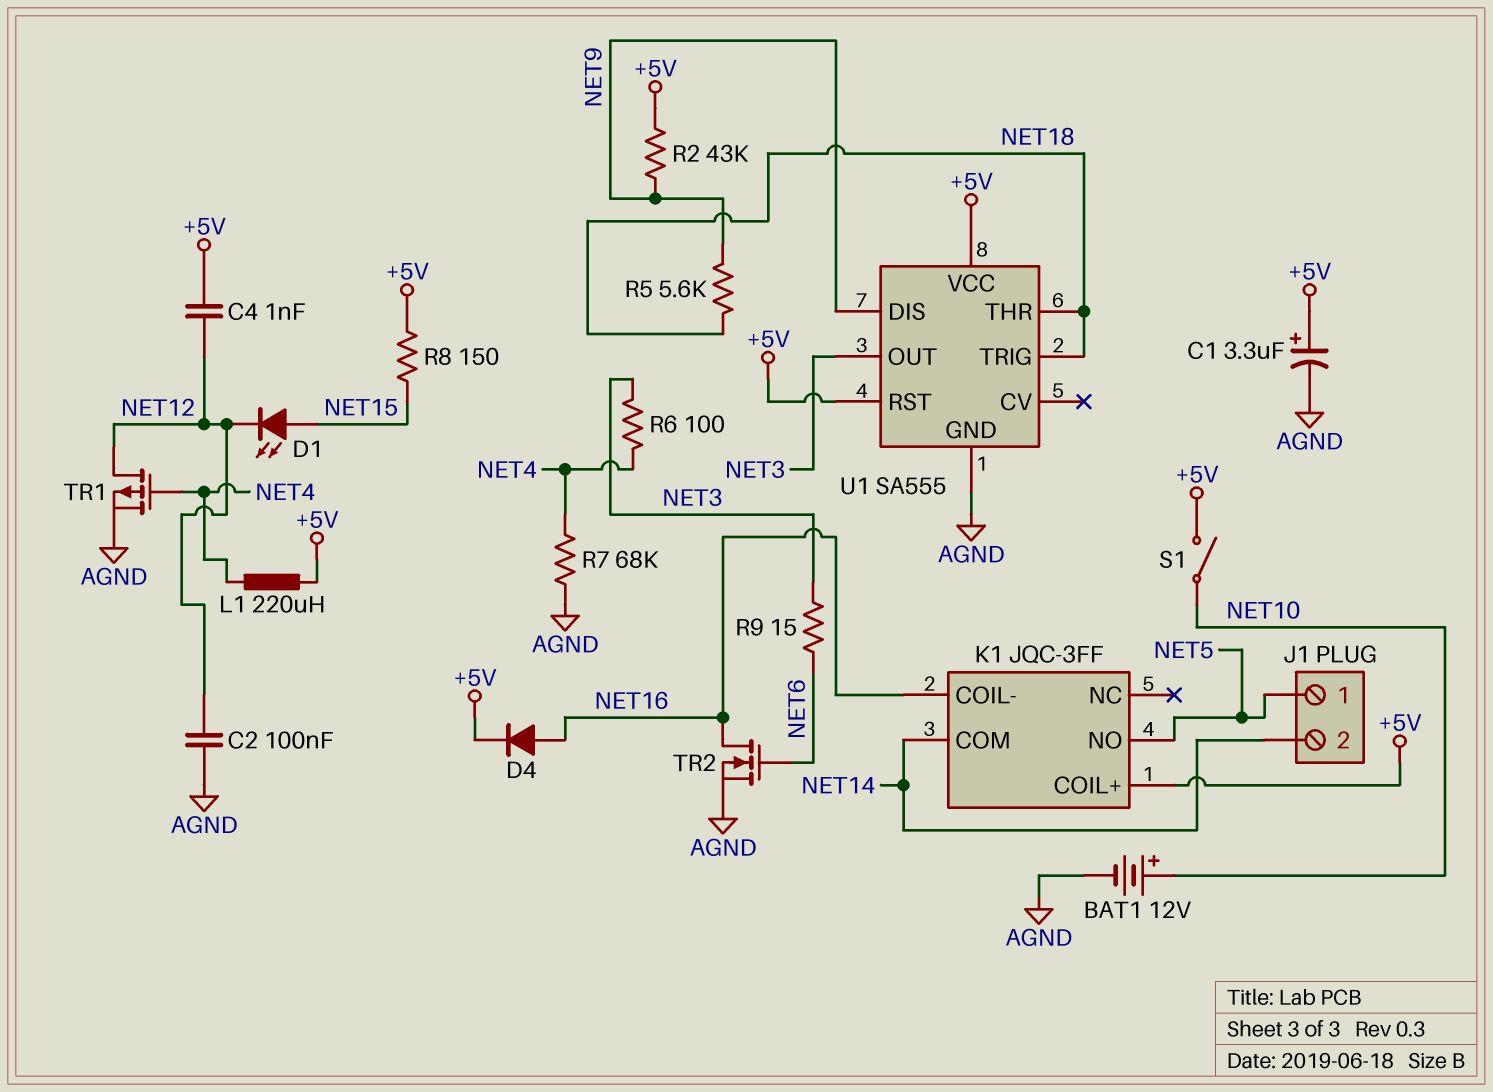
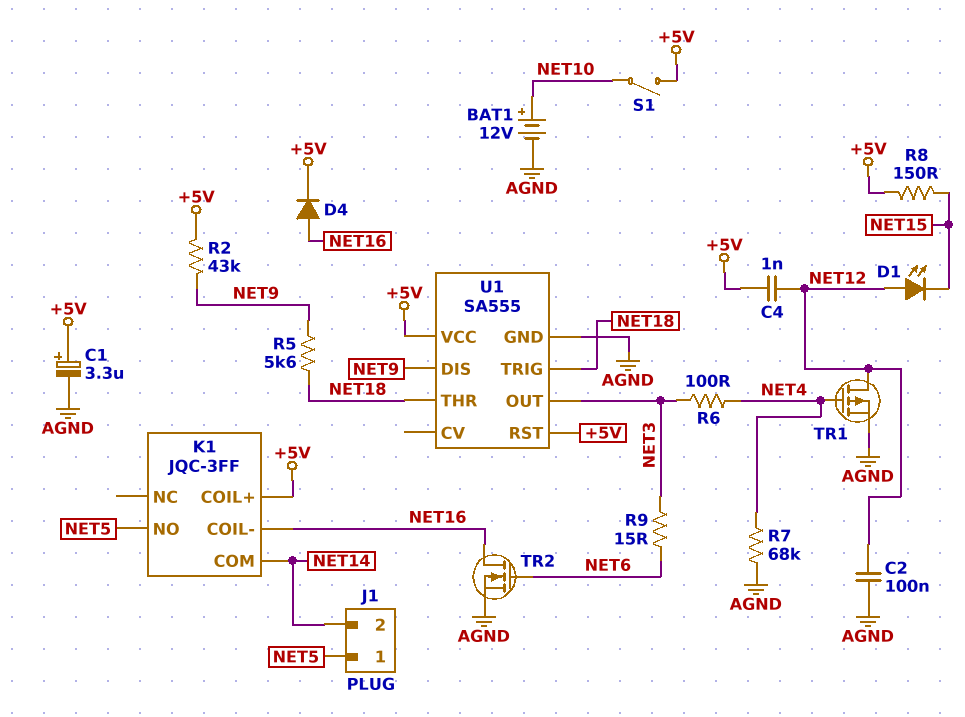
D1: LED (A NET15, K NET12) -> LED (A NET12, K NET15)
L1: 220uH (+5V, NET4) -> none

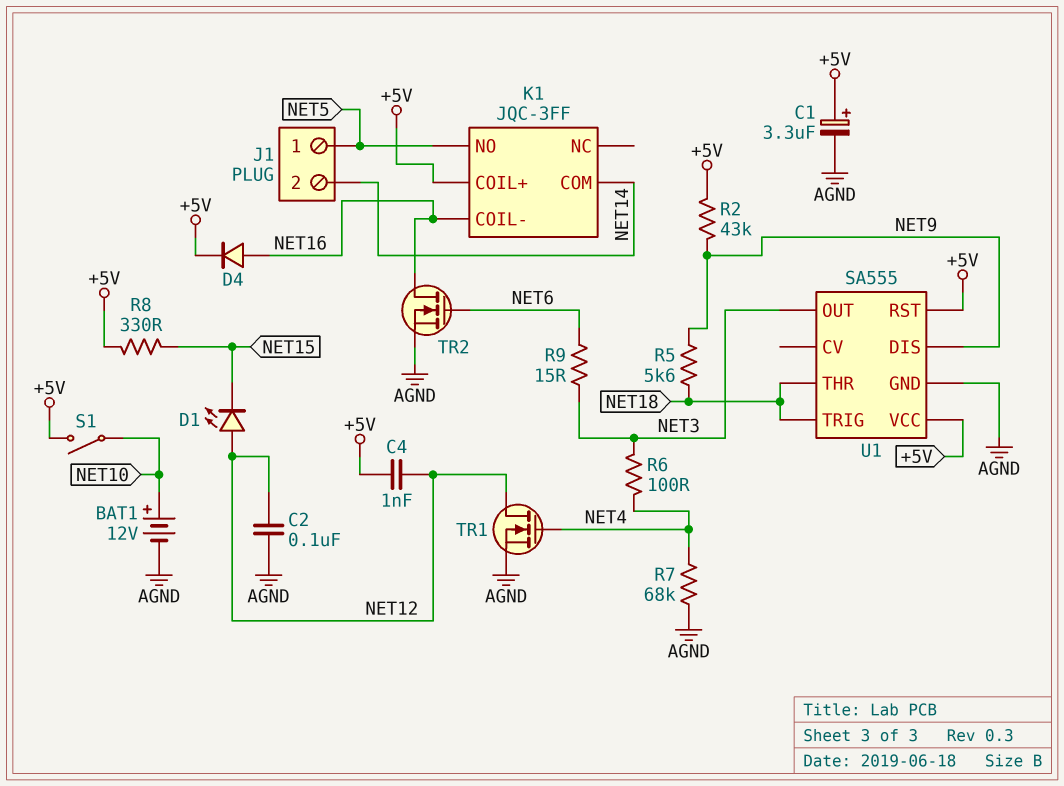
R8: 150 (+5V, NET15) -> 330 (+5V, NET15)
TR1: PMOS (G NET4, D NET12, S AGND) -> NMOS (G NET4, D NET12, S AGND)

